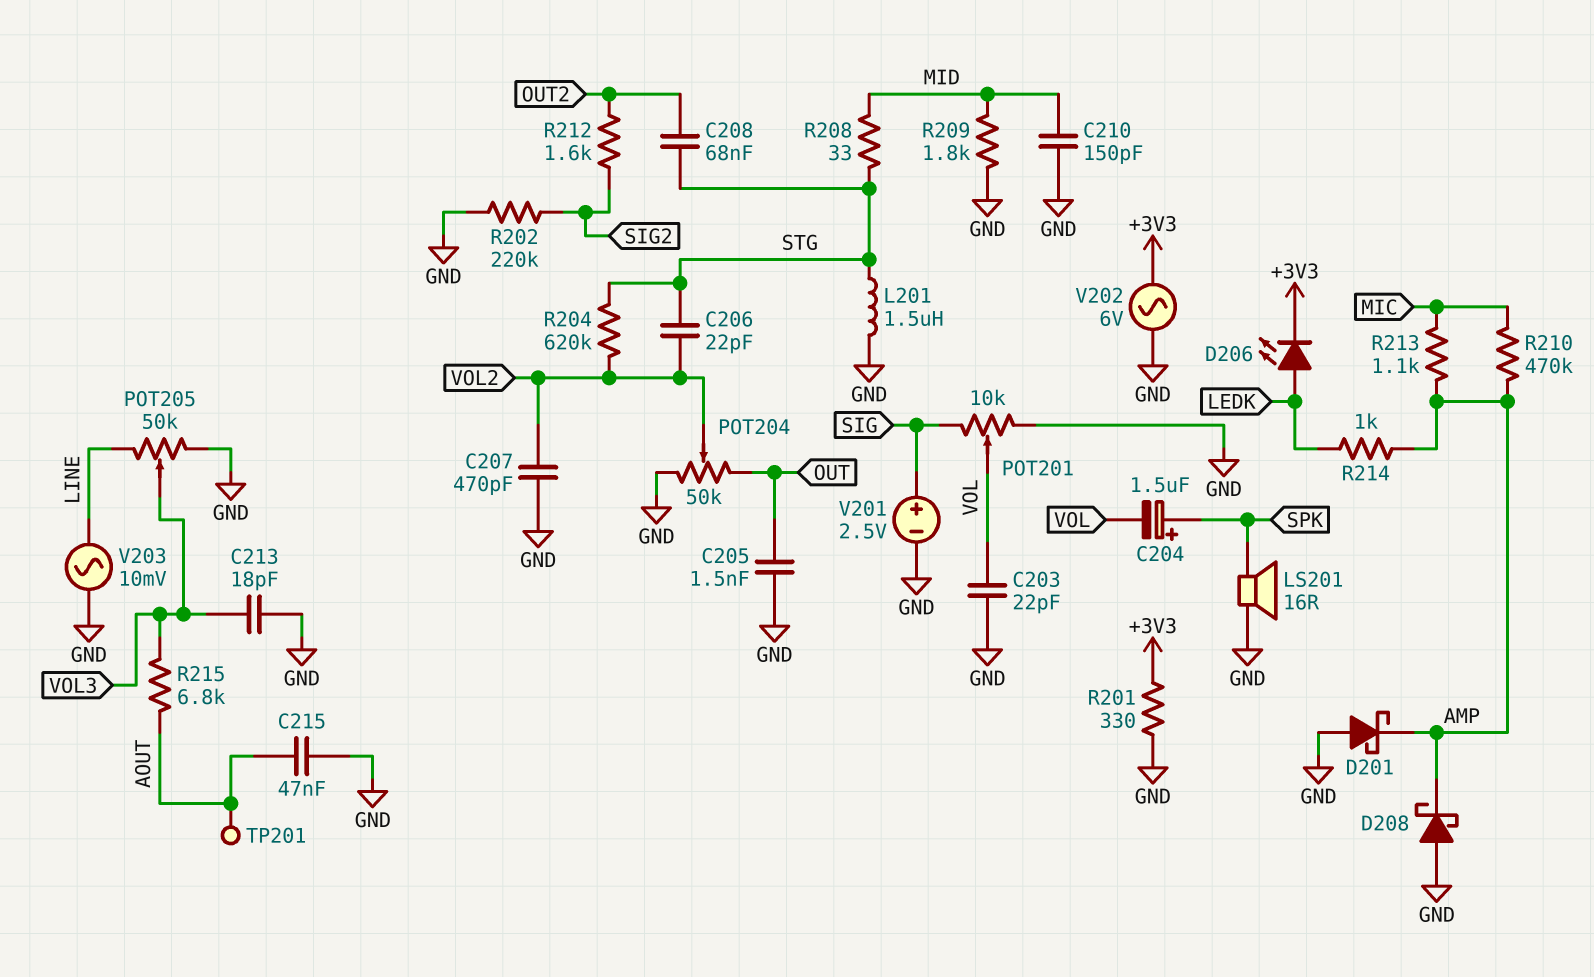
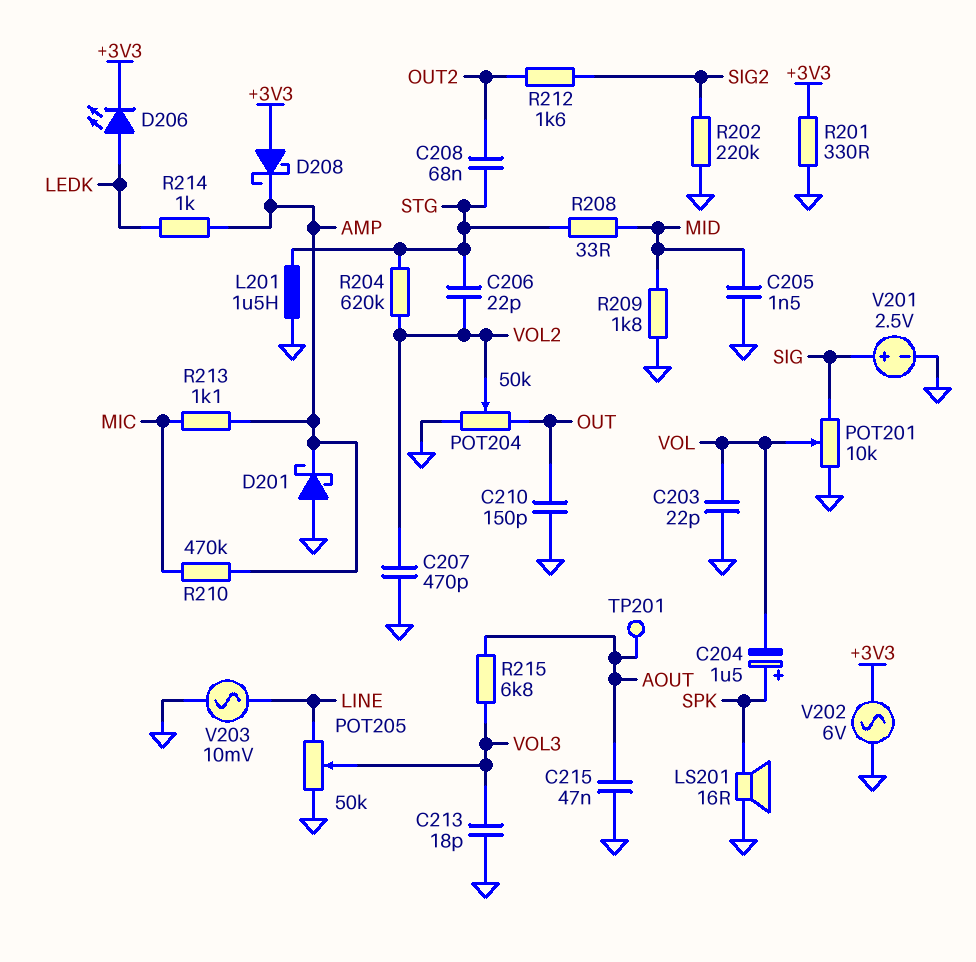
C205: 1.5nF (GND, OUT) -> 1.5nF (GND, MID)
C210: 150pF (GND, MID) -> 150pF (GND, OUT)
D208: schottky (A GND, K AMP) -> schottky (A +3V3, K AMP)

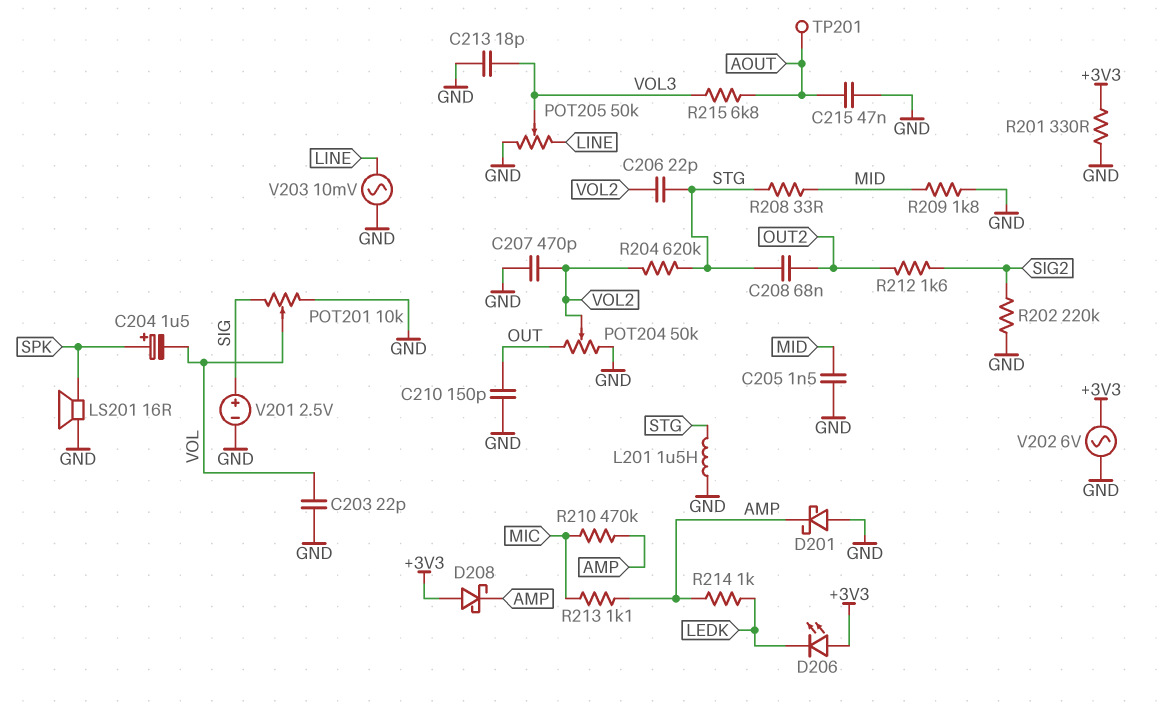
D206: LED (A LEDK, K +3V3) -> LED (A +3V3, K LEDK)

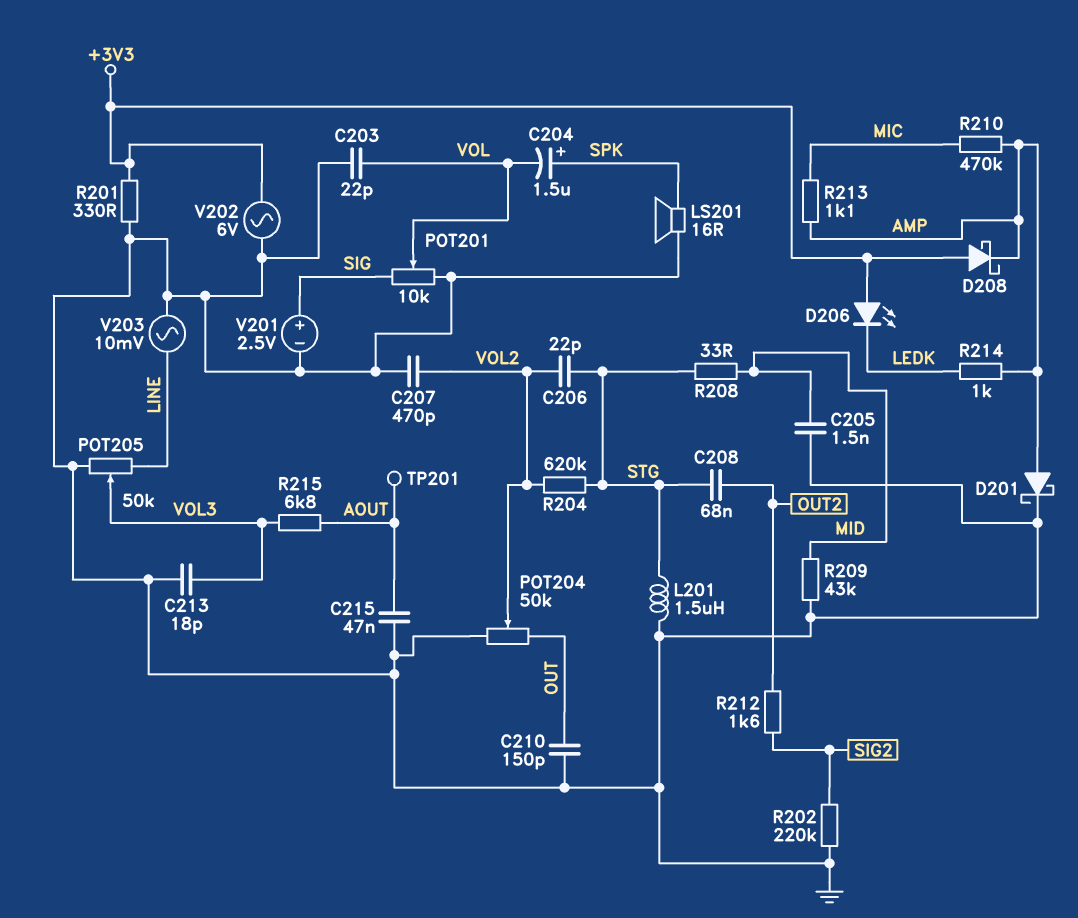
D201: schottky (A GND, K AMP) -> schottky (A AMP, K GND)
R209: 1.8k (GND, MID) -> 43k (GND, MID)

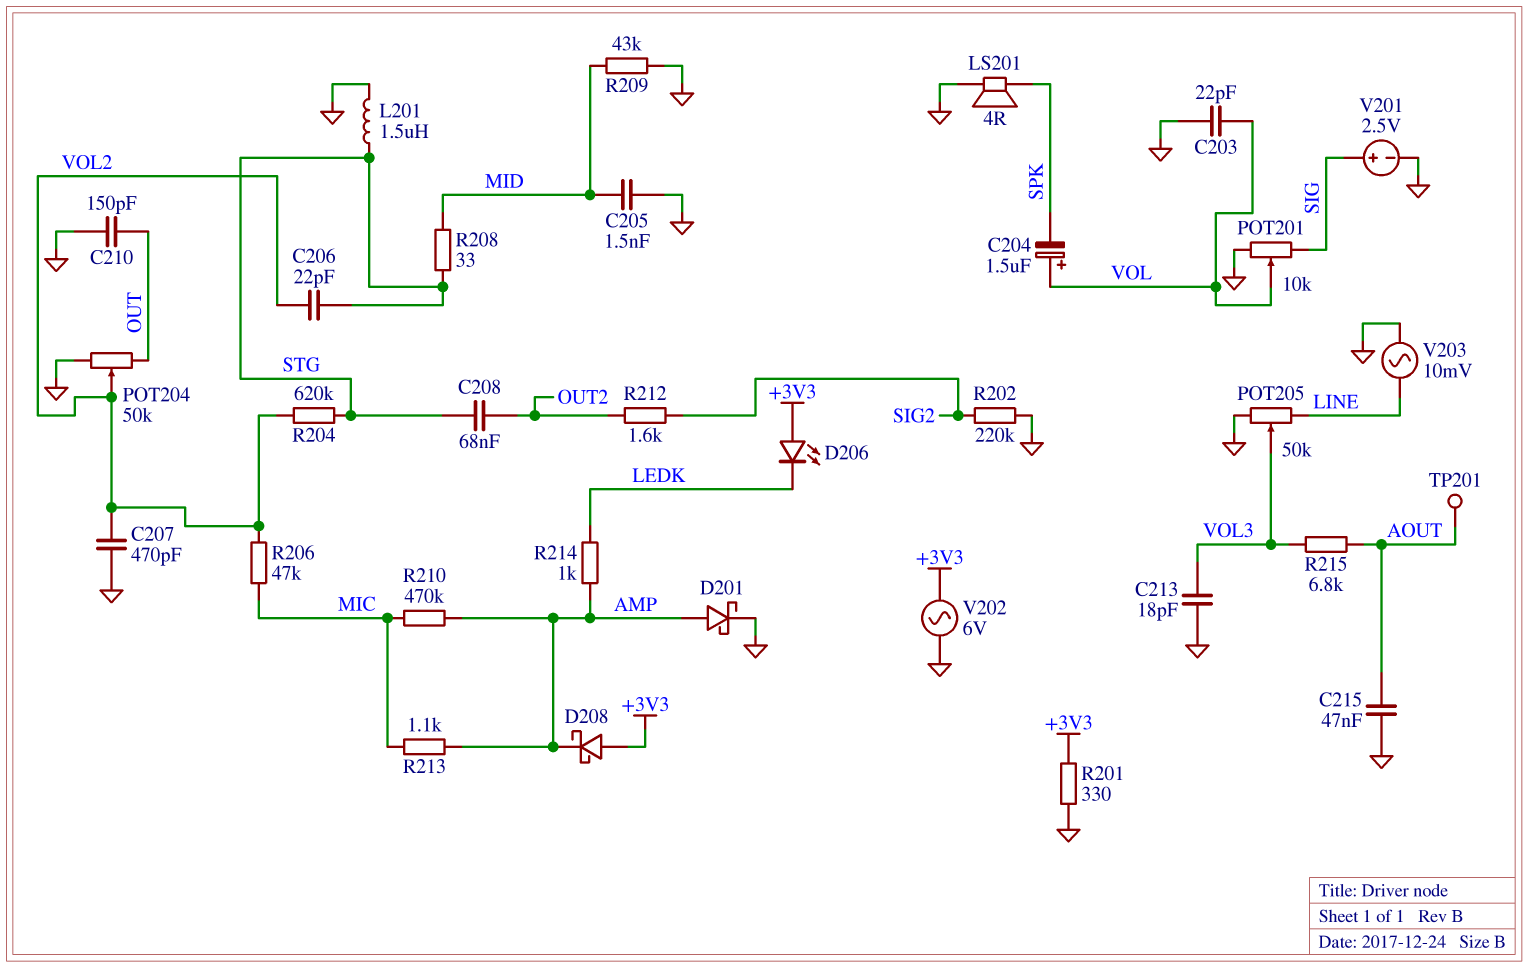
C204: 1.5uF (plus SPK, minus VOL) -> 1.5uF (plus VOL, minus SPK)
LS201: speaker 16R (GND, SPK) -> speaker 4R (GND, SPK)
R206: none -> 47k (MIC, VOL2)

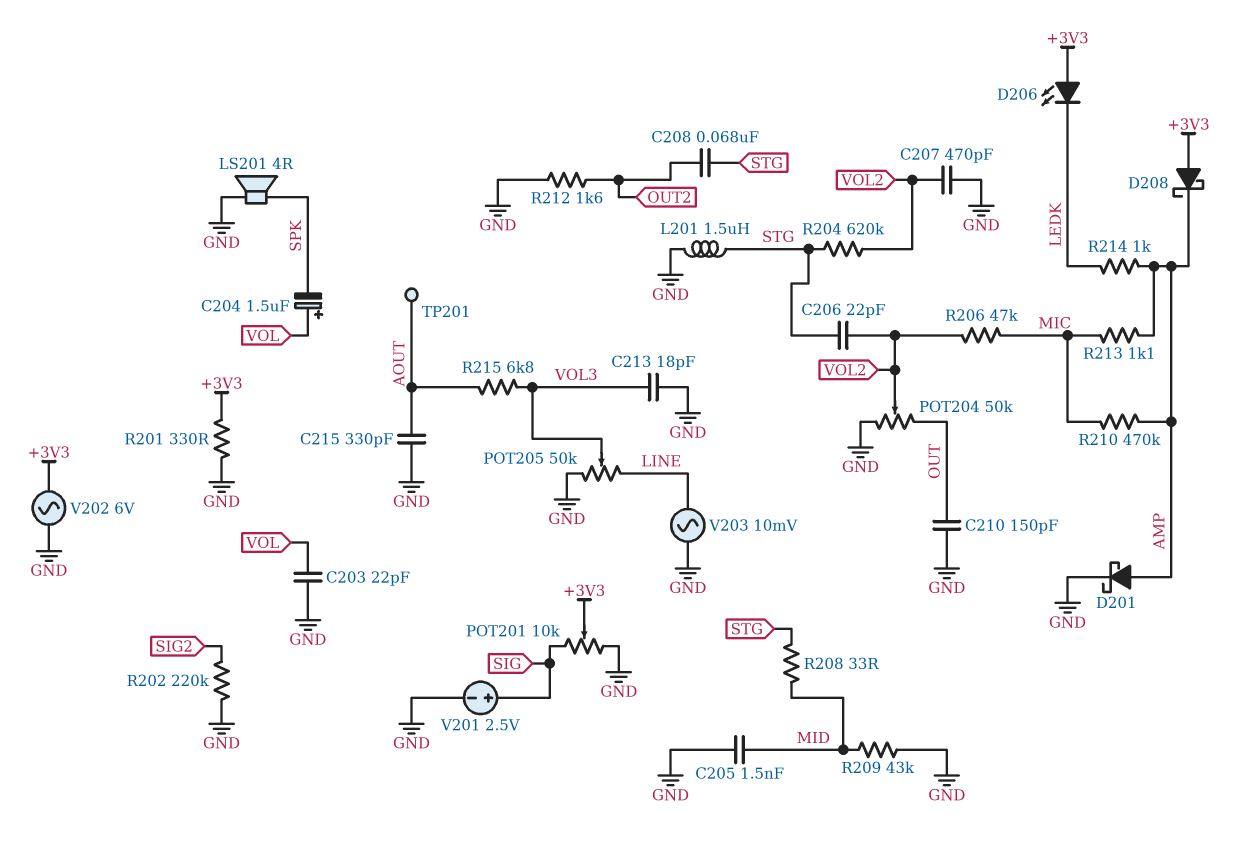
C215: 47nF (AOUT, GND) -> 330pF (AOUT, GND)
POT201: 10k (GND, SIG, wiper VOL) -> 10k (GND, SIG, wiper +3V3)
R212: 1.6k (OUT2, SIG2) -> 1.6k (GND, OUT2)

